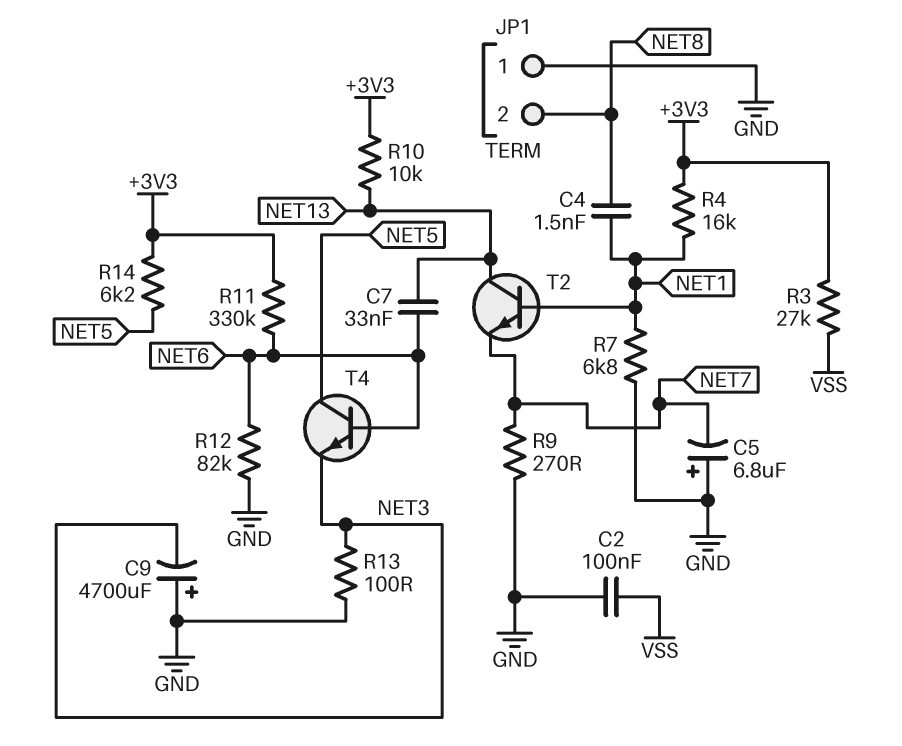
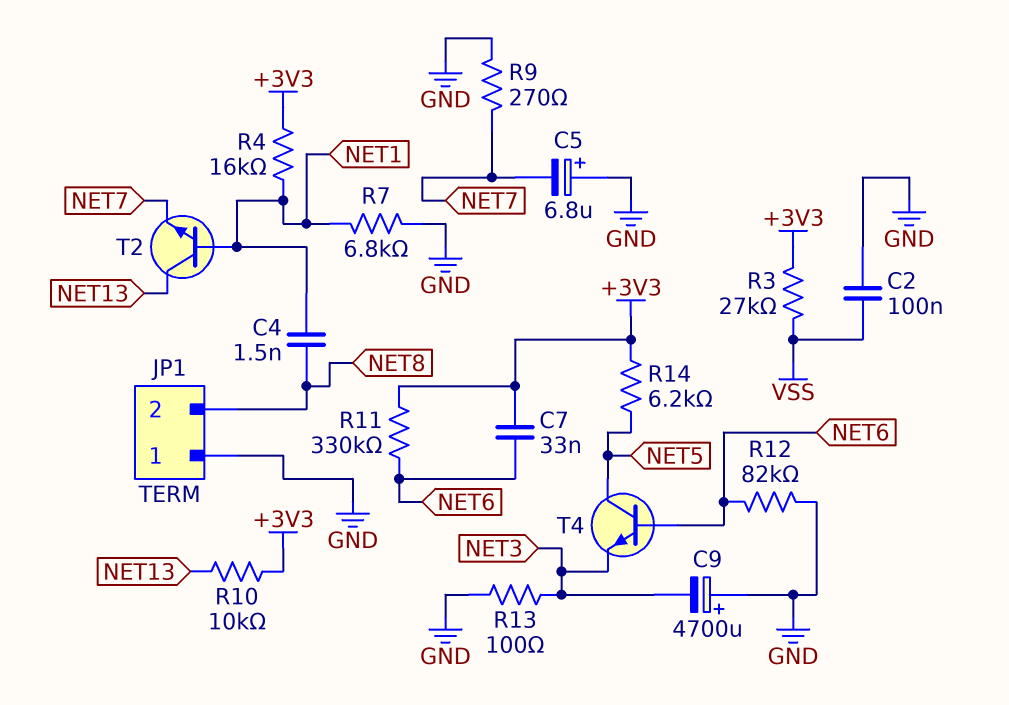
C7: 33nF (NET6, NET13) -> 33nF (+3V3, NET6)

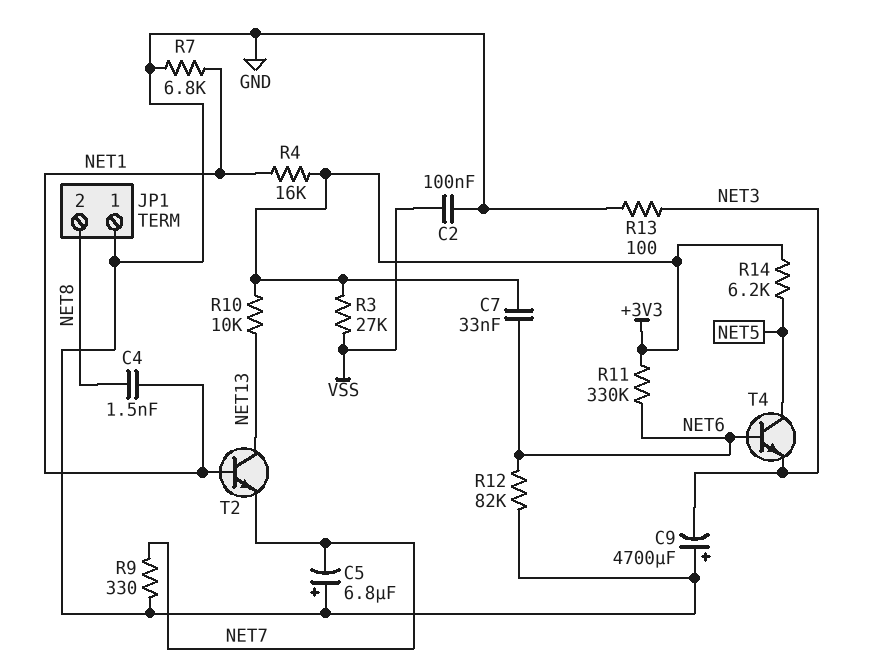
R9: 270 (GND, NET7) -> 330 (GND, NET7)

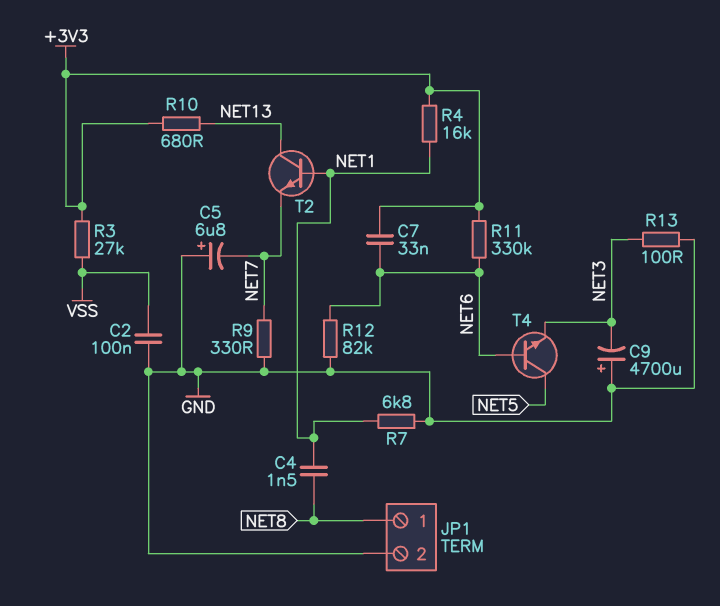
JP1 pin 1: GND -> NET8
JP1 pin 2: NET8 -> GND
R10: 10k (+3V3, NET13) -> 680 (+3V3, NET13)
R14: 6.2k (+3V3, NET5) -> none

